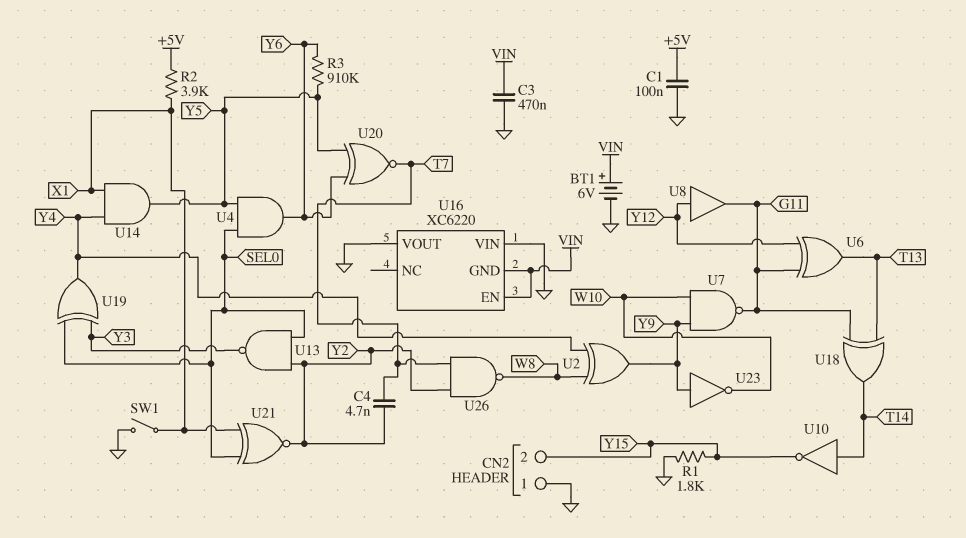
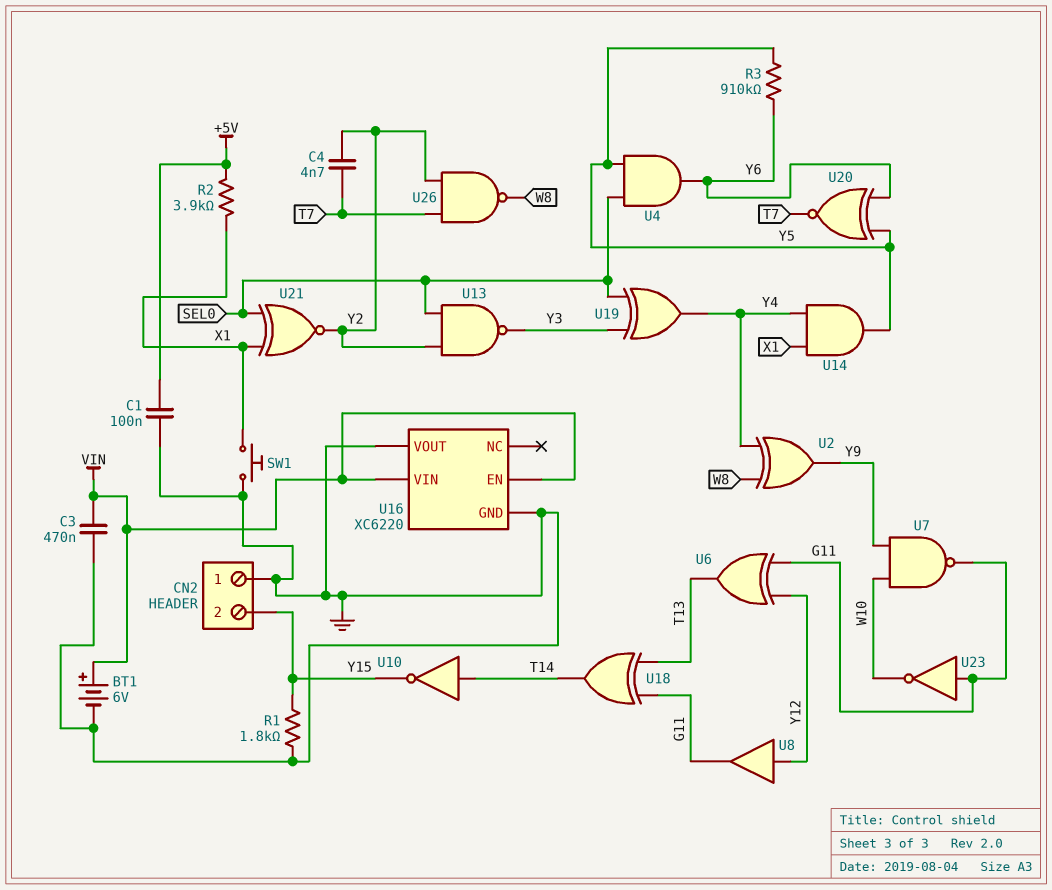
SW1: switch (GND, X1) -> button (GND, X1)
U16 pin GND: VIN -> GND
U16 pin VIN: GND -> VIN
U23: NOT (in Y9, out W10) -> NOT (in G11, out W10)

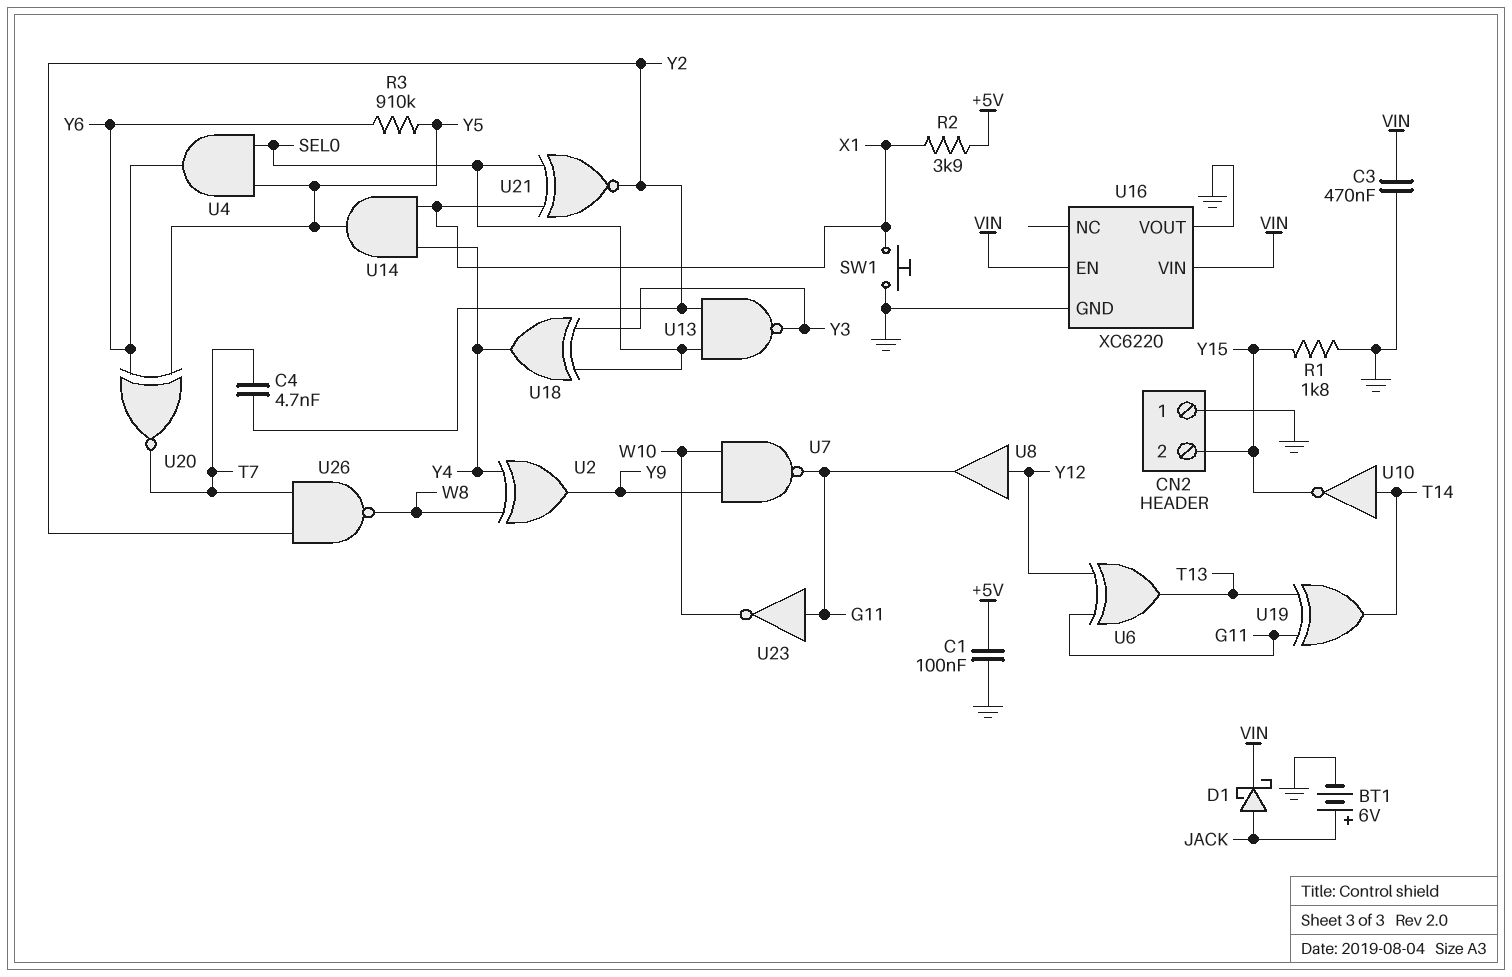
BT1: 6V (plus VIN, minus GND) -> 6V (plus JACK, minus GND)
D1: none -> schottky (A JACK, K VIN)
U18: XOR (in G11, in T13, out T14) -> XOR (in SEL0, in Y3, out Y4)
U19: XOR (in SEL0, in Y3, out Y4) -> XOR (in G11, in T13, out T14)

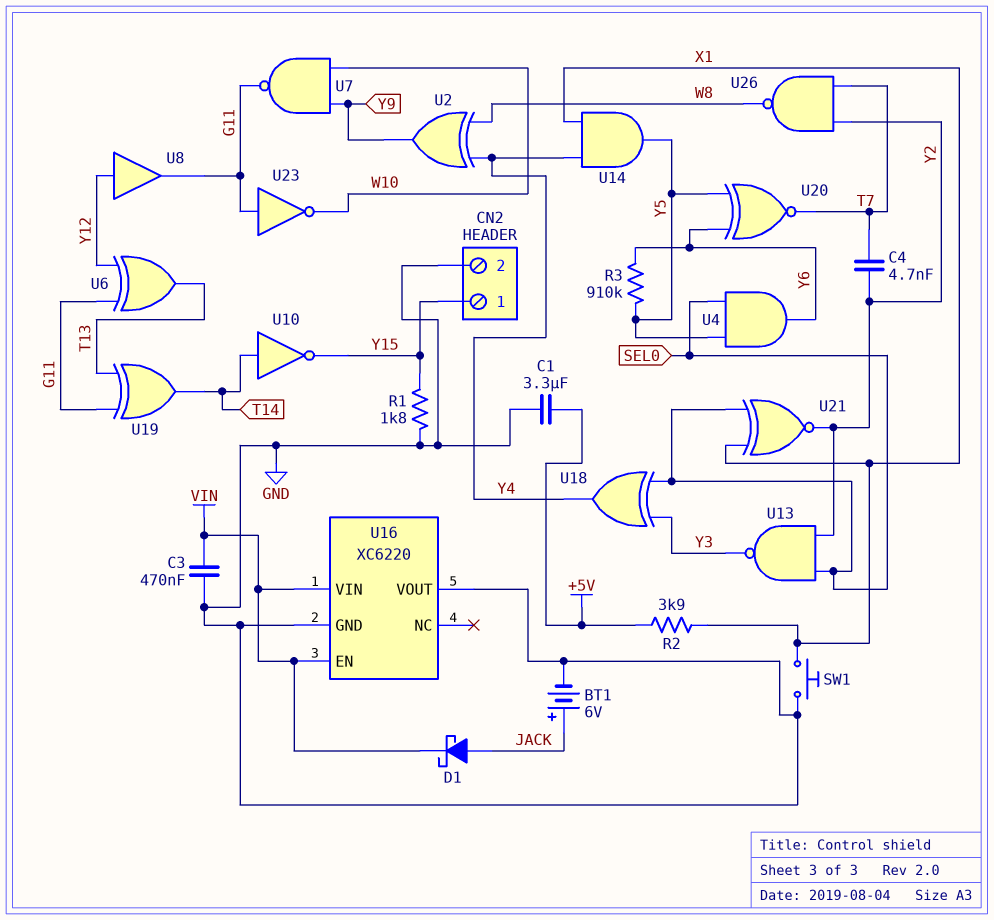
C1: 100nF (+5V, GND) -> 3.3uF (+5V, GND)
CN2 pin 1: GND -> Y15
CN2 pin 2: Y15 -> GND

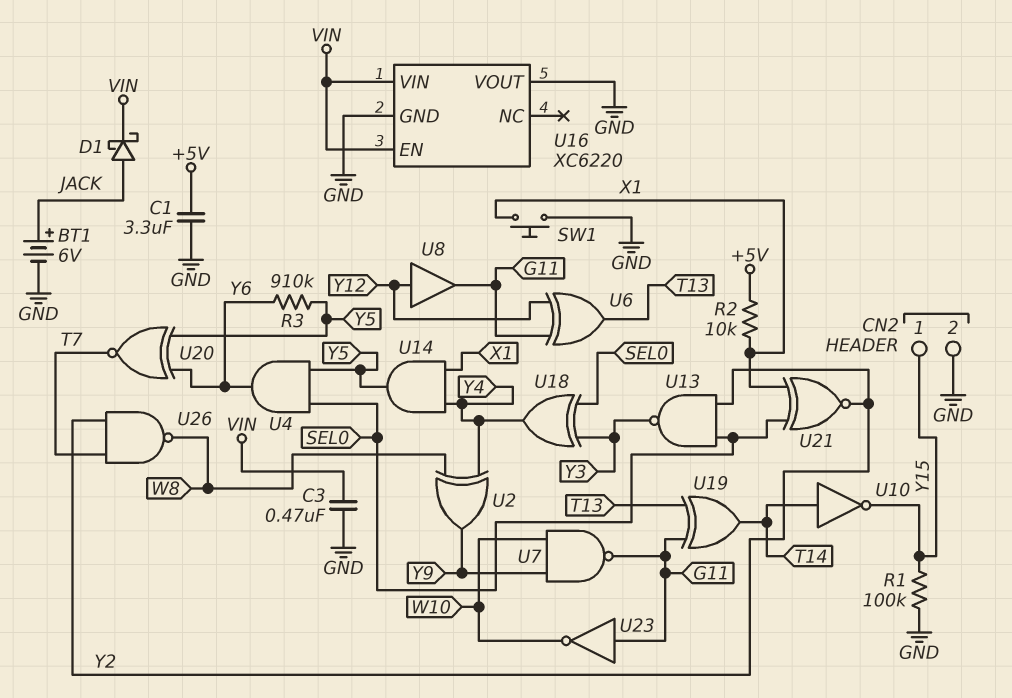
C4: 4.7nF (T7, Y2) -> none
R1: 1.8k (GND, Y15) -> 100k (GND, Y15)
R2: 3.9k (+5V, X1) -> 10k (+5V, X1)

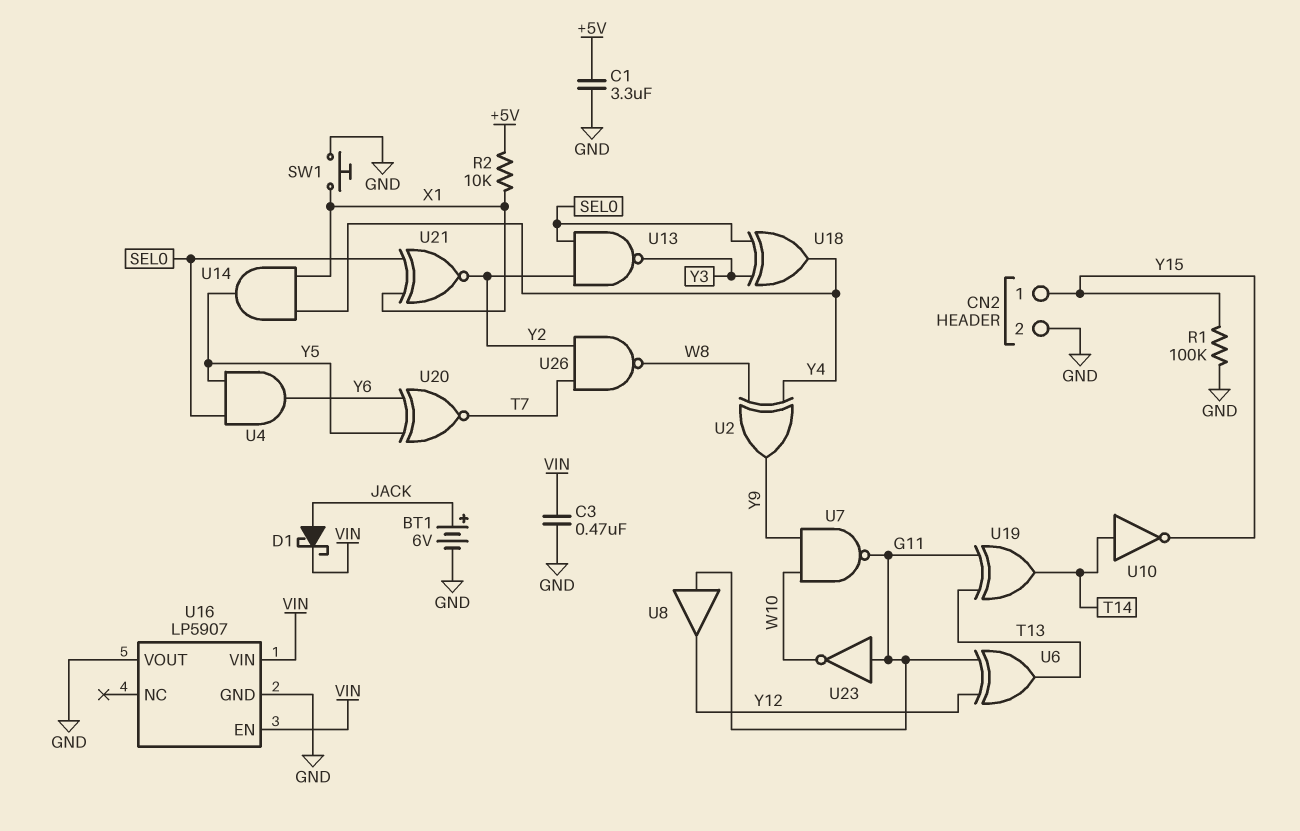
R3: 910k (Y5, Y6) -> none
U8: buffer (in Y12, out G11) -> buffer (in G11, out Y12)
U16: XC6220 -> LP5907

